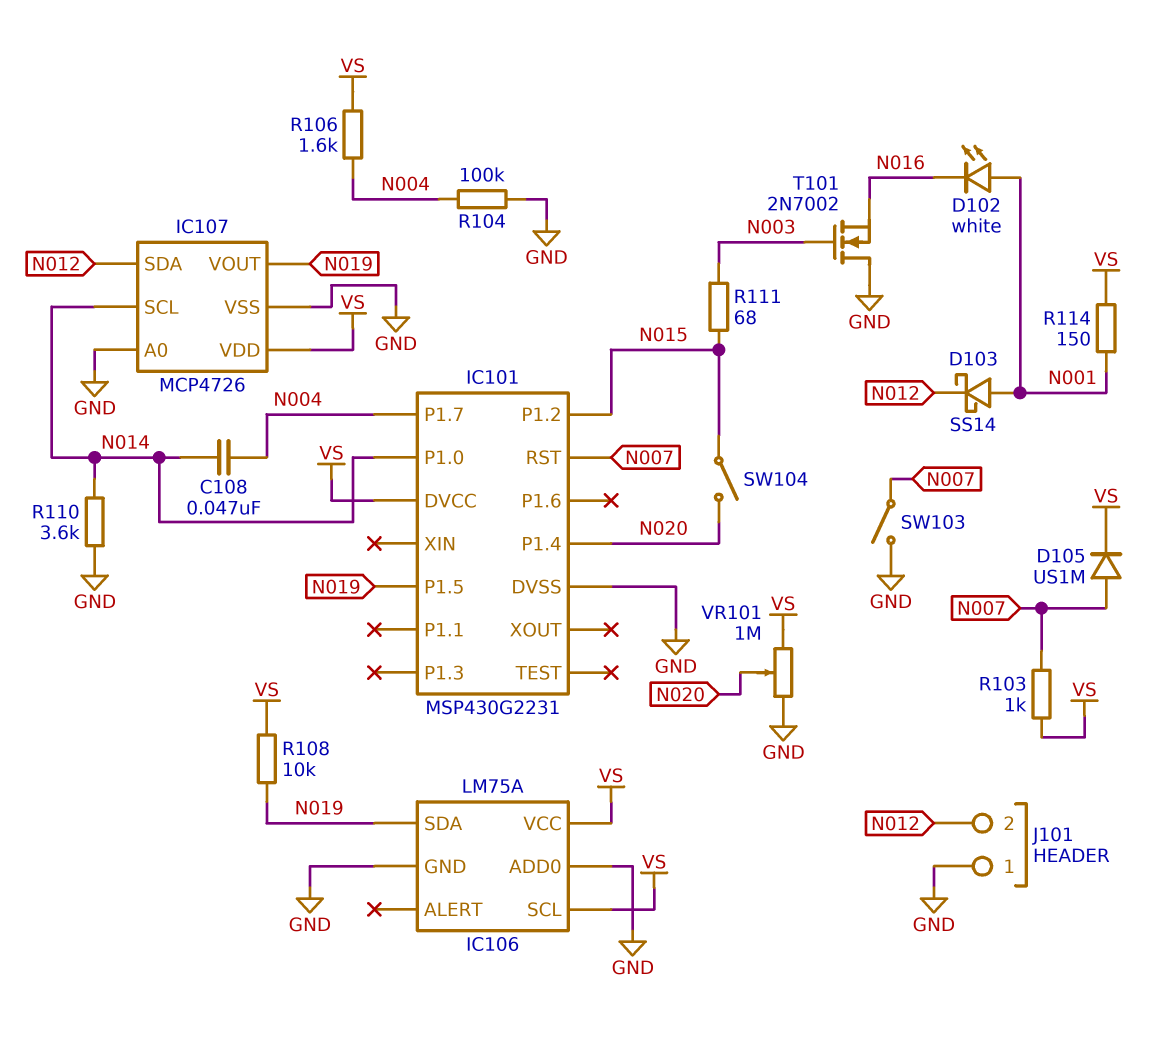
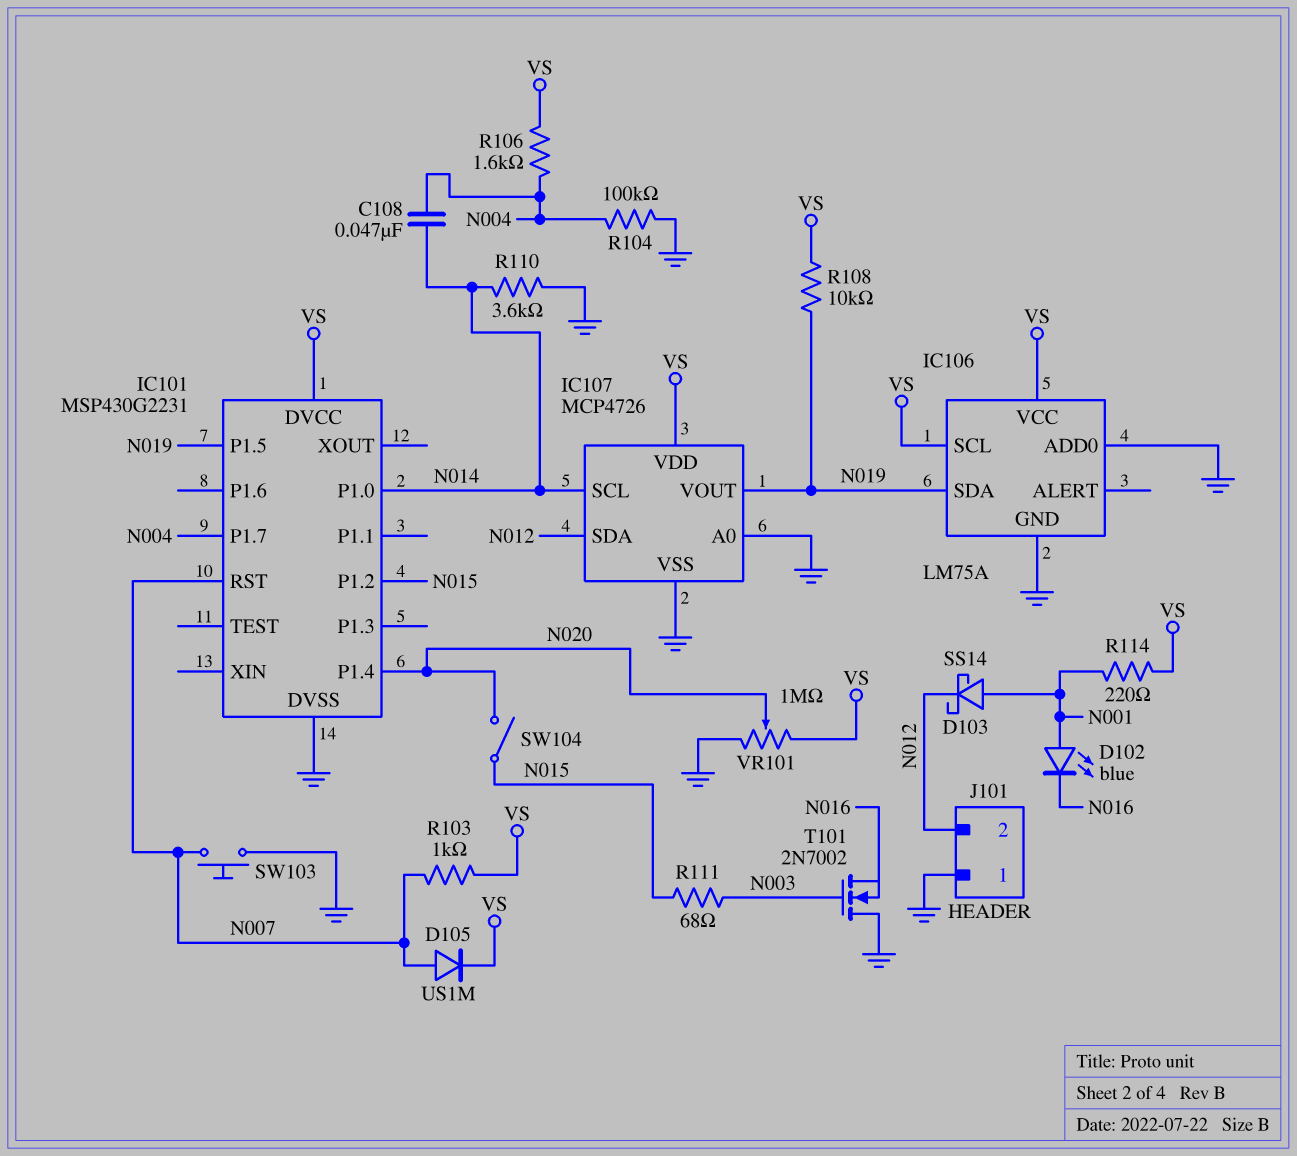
D102: LED white (A N001, K N016) -> LED blue (A N001, K N016)
R114: 150 (N001, VS) -> 220 (N001, VS)
SW103: switch (GND, N007) -> button (GND, N007)

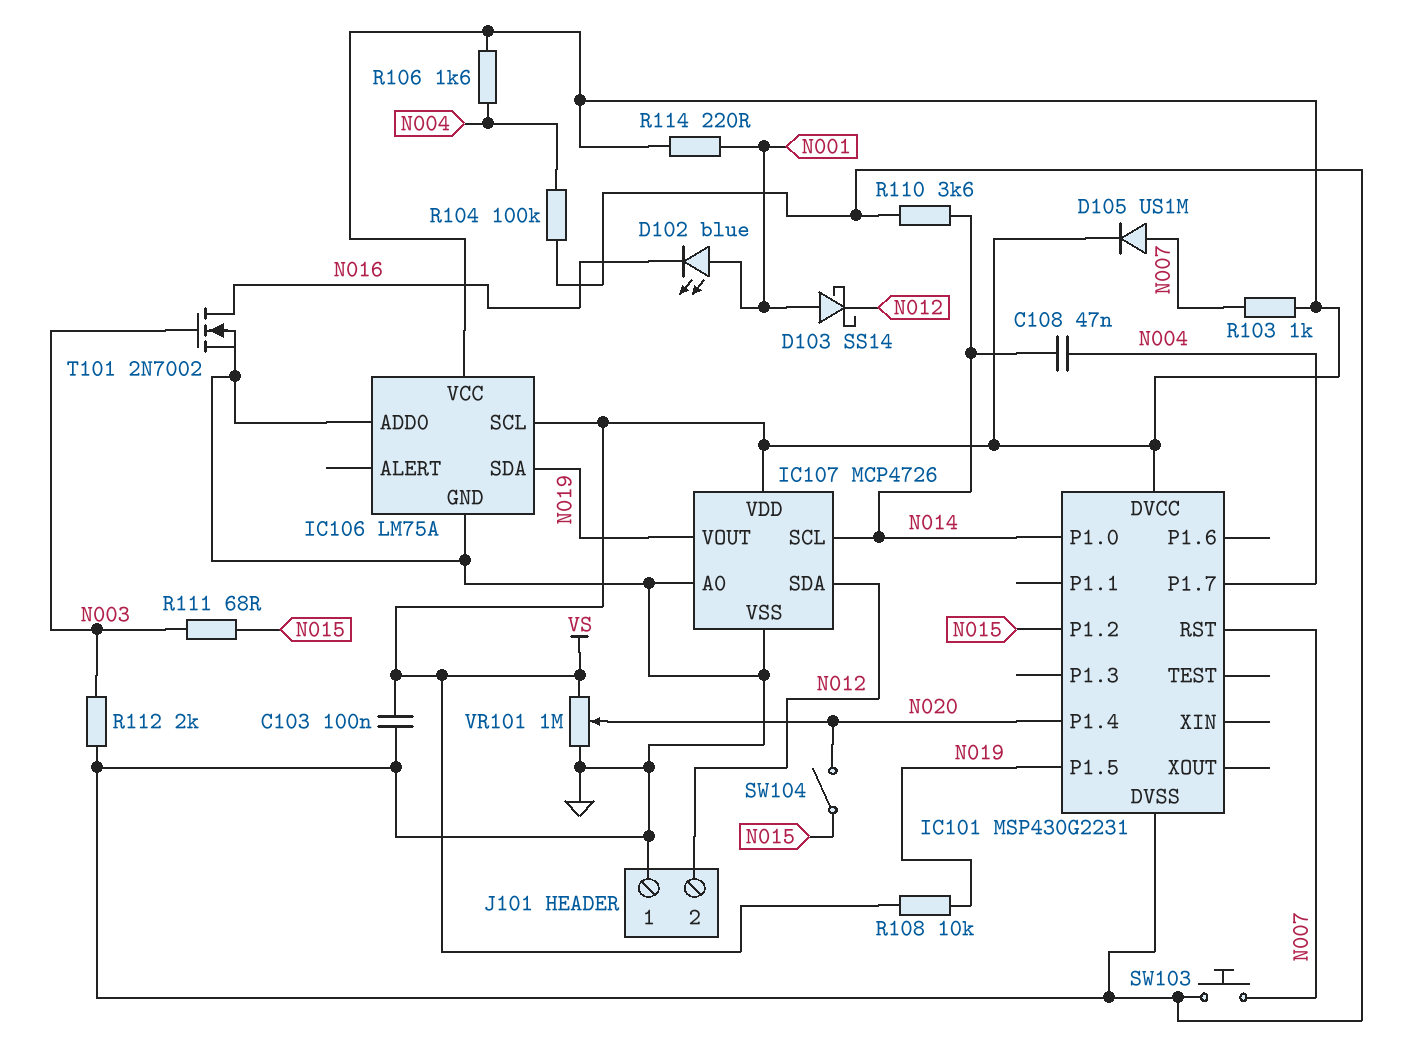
C103: none -> 100nF (GND, VS)
R112: none -> 2k (GND, N003)
T101: NMOS 2N7002 (G N003, D GND, S N016) -> NMOS 2N7002 (G N003, D N016, S GND)

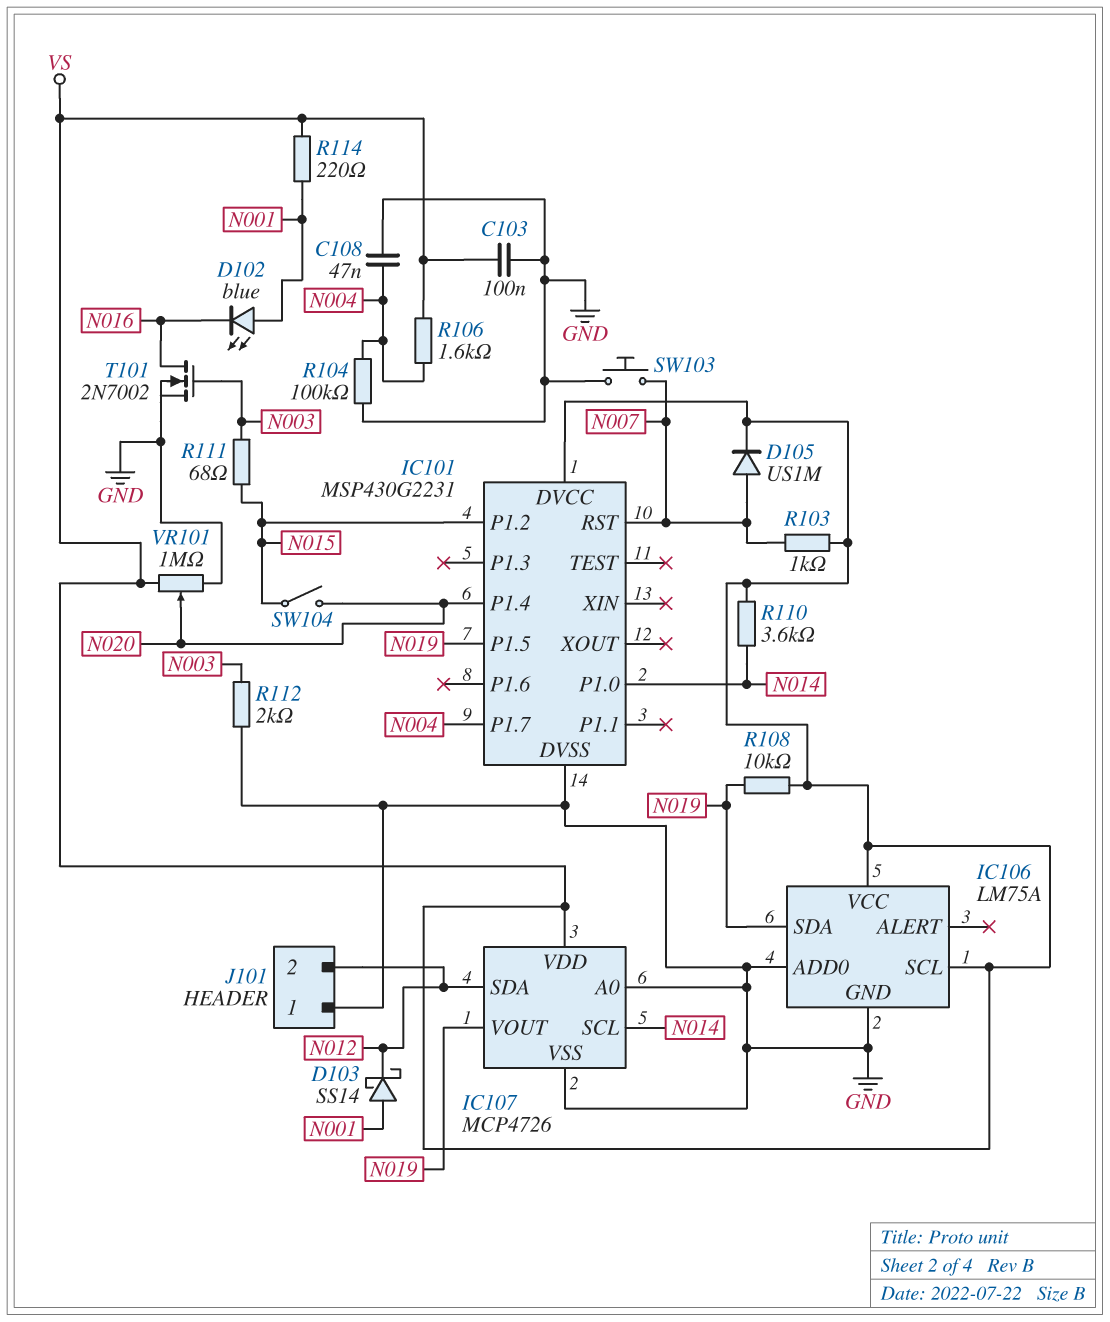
C108: 47nF (N004, N014) -> 47nF (GND, N004)
R110: 3.6k (GND, N014) -> 3.6k (N014, VS)

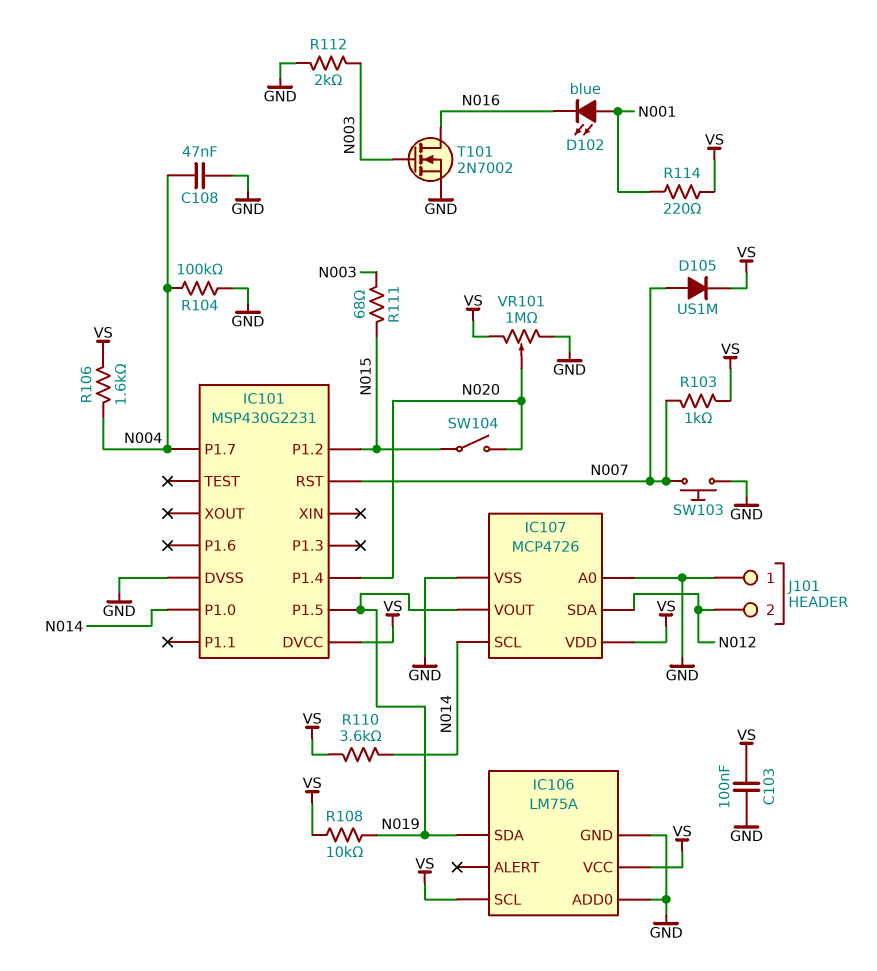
D103: schottky SS14 (A N001, K N012) -> none

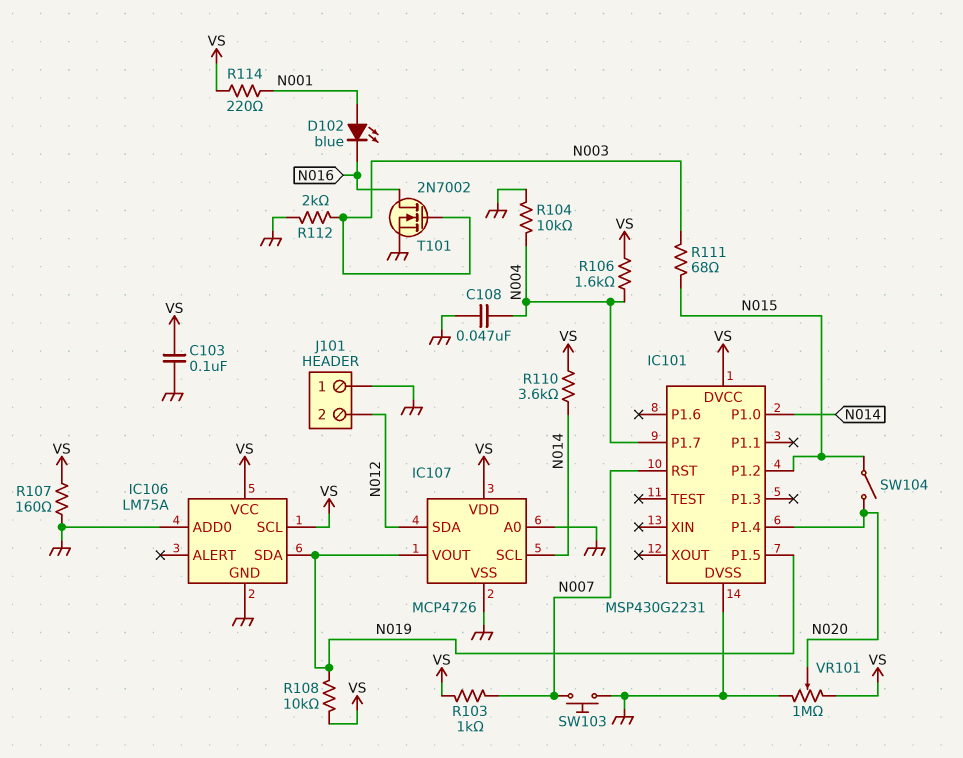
D105: diode US1M (A N007, K VS) -> none
R104: 100k (GND, N004) -> 10k (GND, N004)
R107: none -> 160 (GND, VS)

